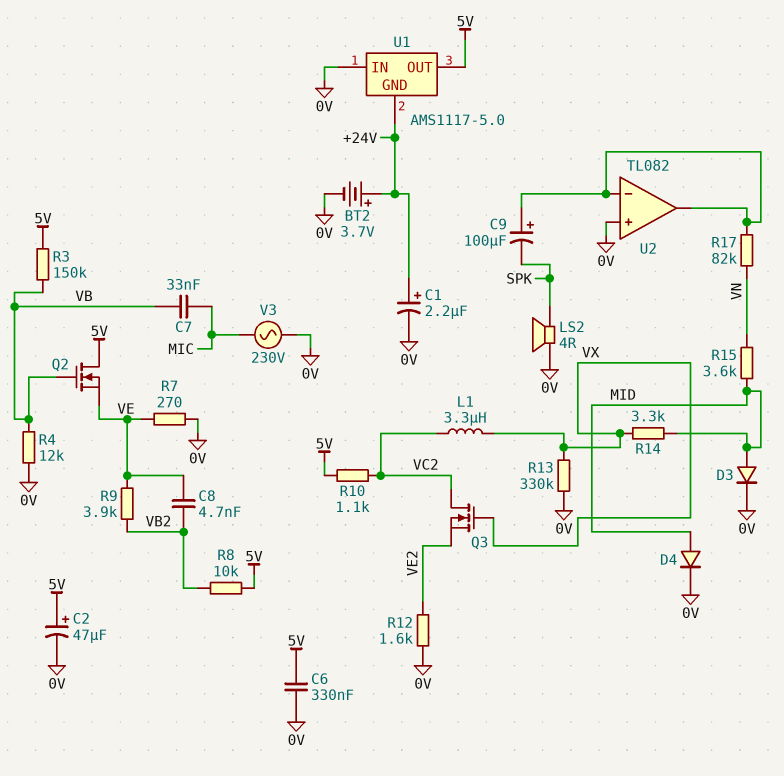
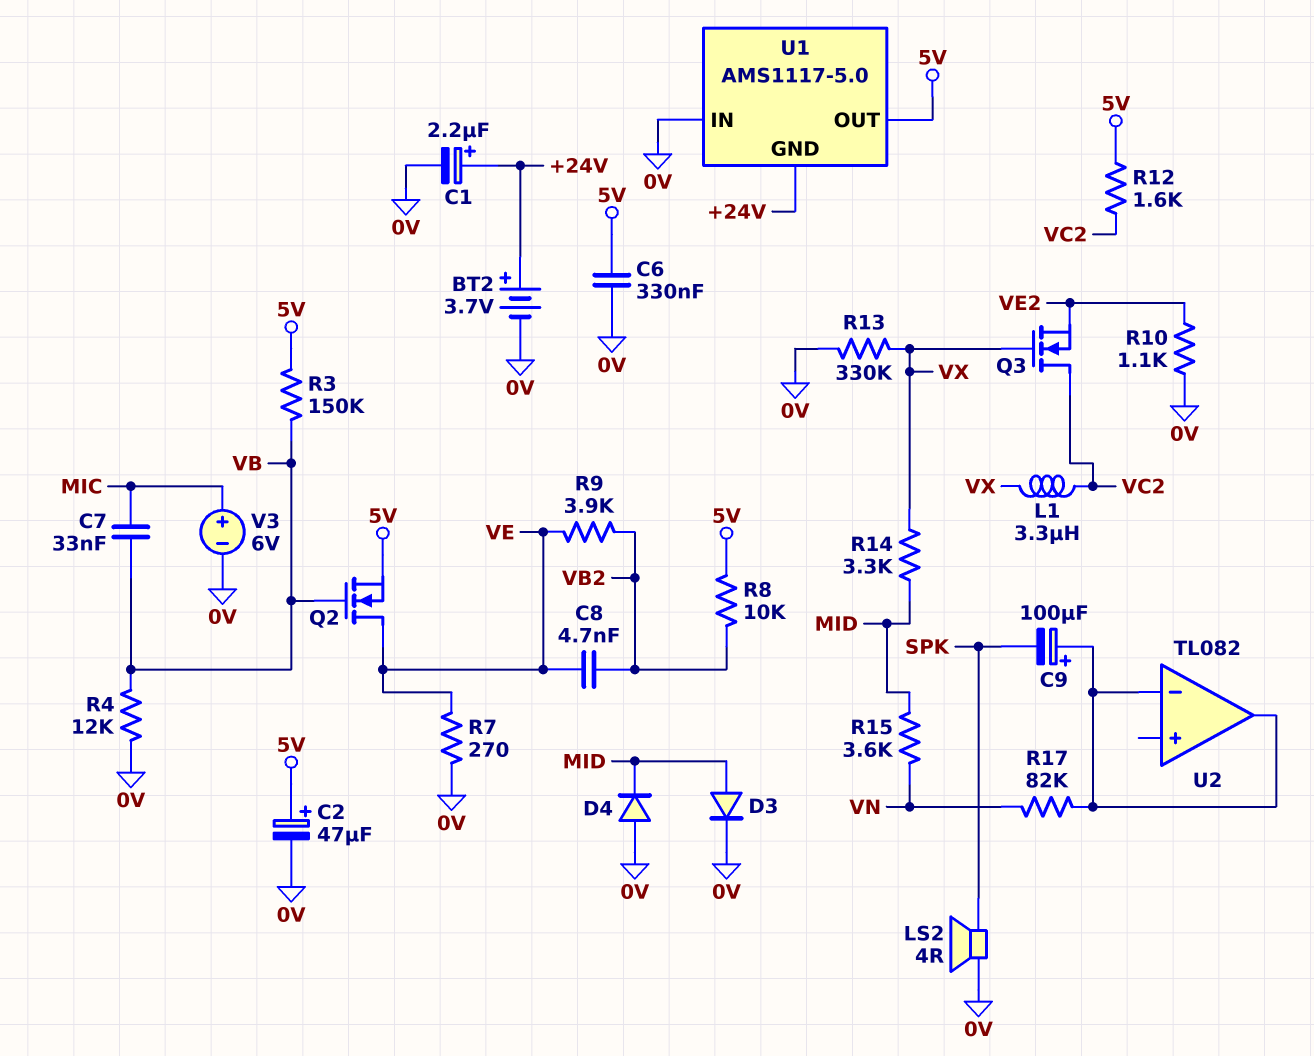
D4: diode (A MID, K 0V) -> diode (A 0V, K MID)
Q2: NMOS (G VB, D 5V, S VE) -> NMOS (G VB, D VE, S 5V)
R10: 1.1k (5V, VC2) -> 1.1k (0V, VE2)
R12: 1.6k (0V, VE2) -> 1.6k (5V, VC2)
U2 pin in+: 0V -> none
V3: AC 230V (0V, MIC) -> 6V (plus MIC, minus 0V)

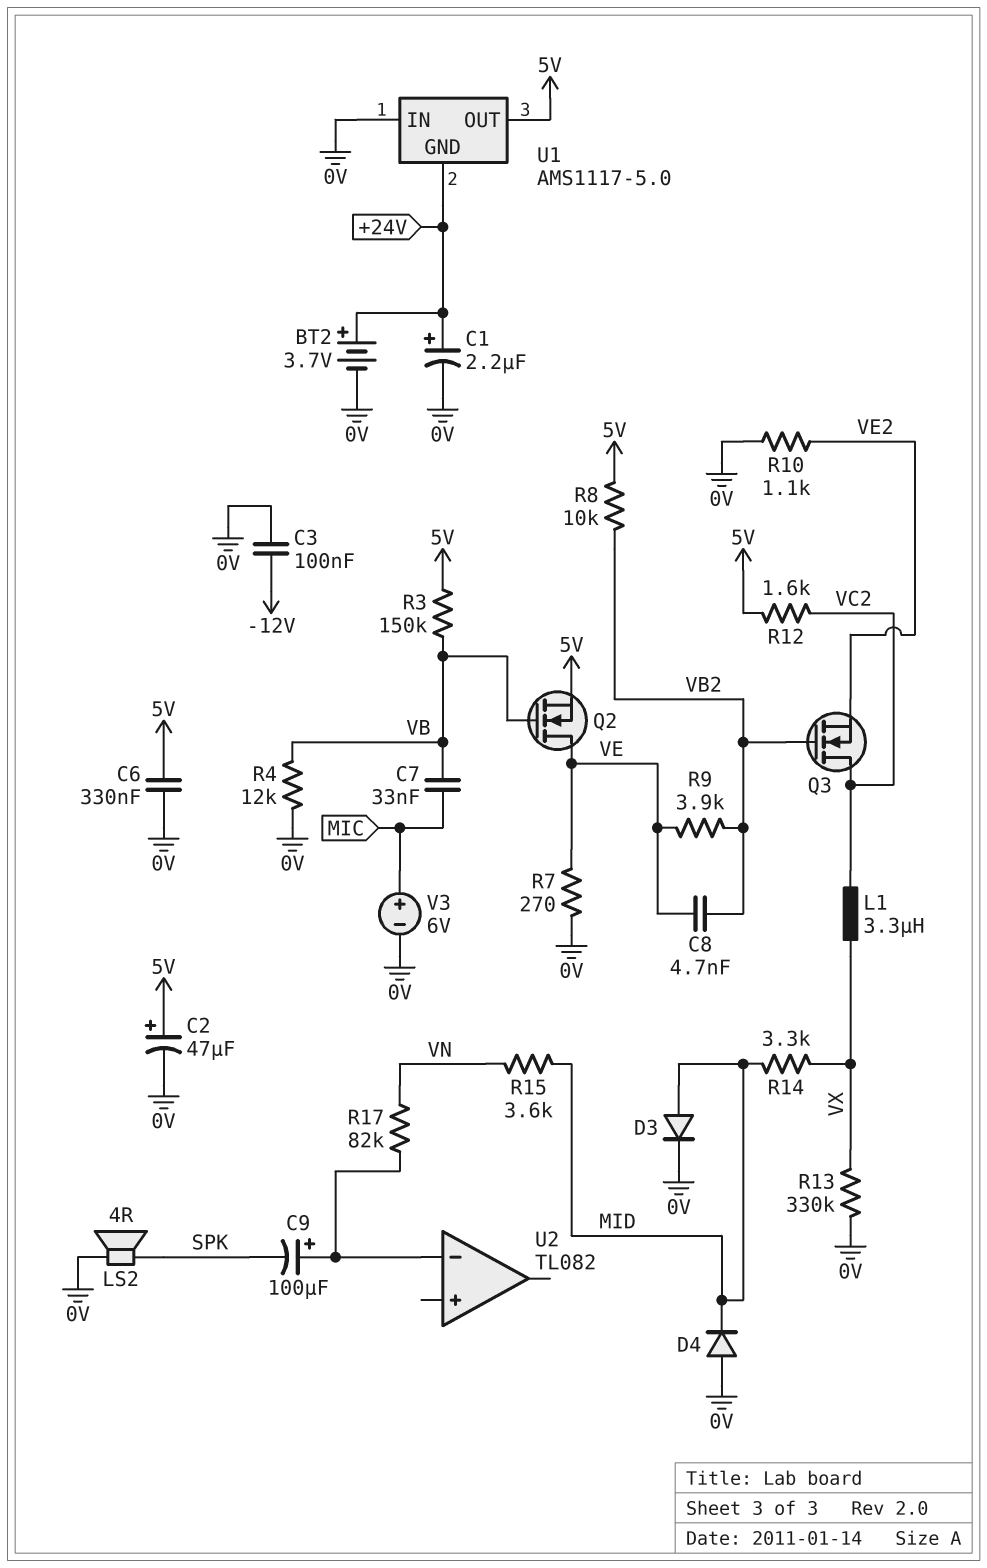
C3: none -> 100nF (-12V, 0V)
Q3: NMOS (G VX, D VC2, S VE2) -> NMOS (G VB2, D VC2, S VE2)
U2 pin out: U2/in- -> none

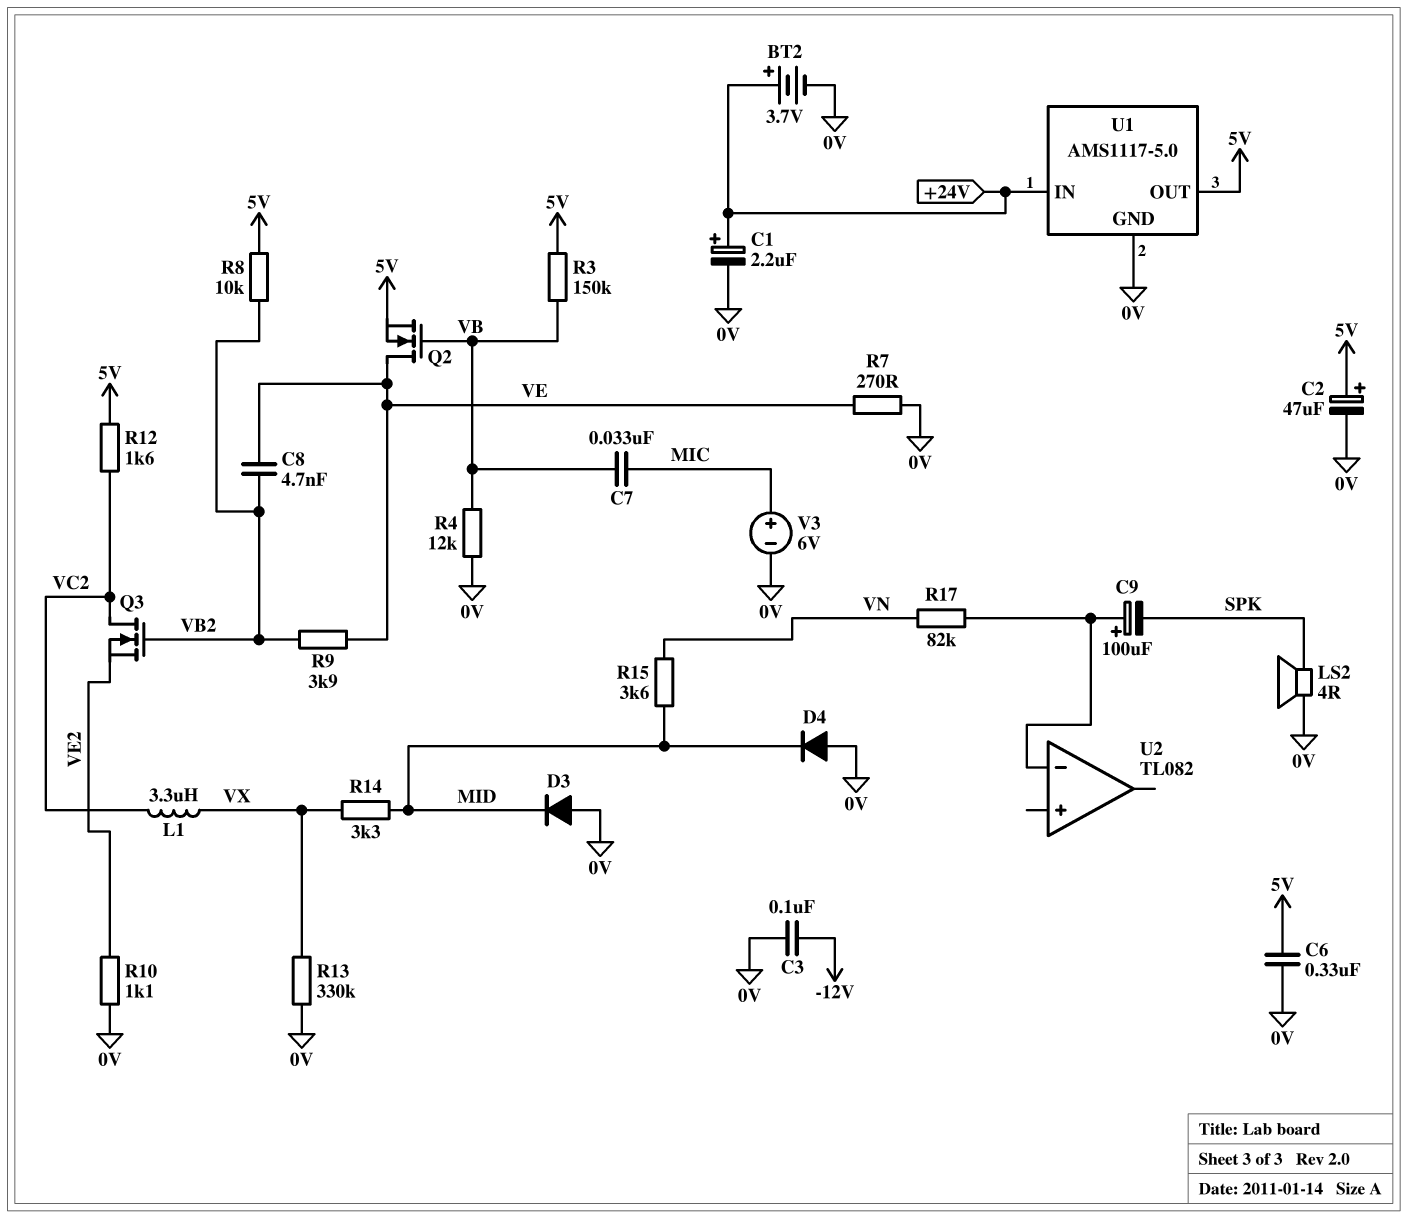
D3: diode (A MID, K 0V) -> diode (A 0V, K MID)
U1 pin GND: +24V -> 0V
U1 pin IN: 0V -> +24V

